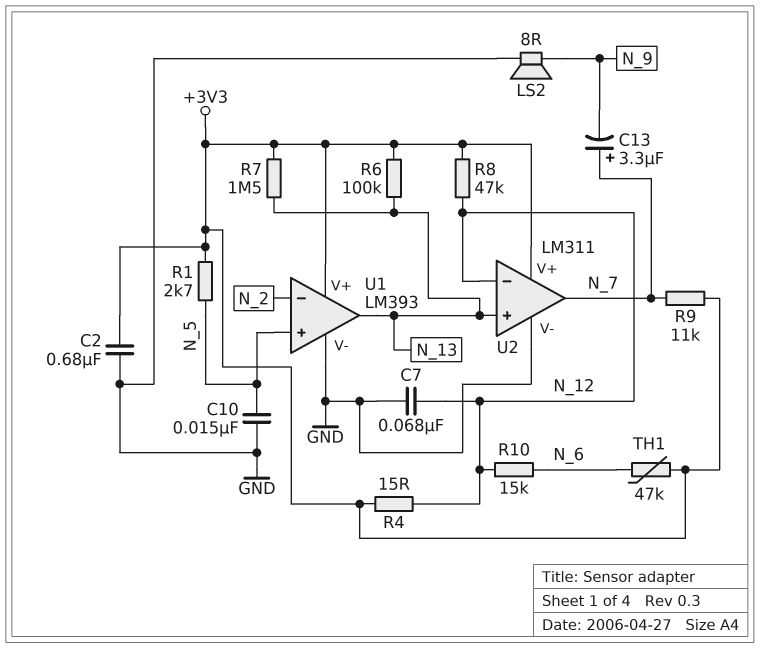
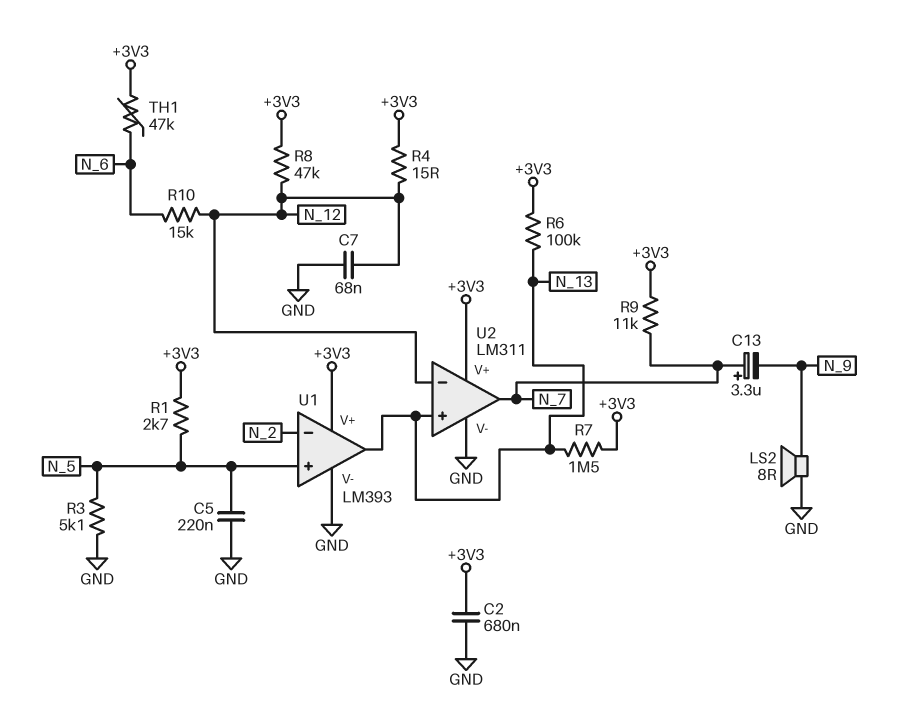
C5: none -> 220nF (GND, N_5)
C10: 15nF (GND, N_5) -> none
R3: none -> 5.1k (GND, N_5)

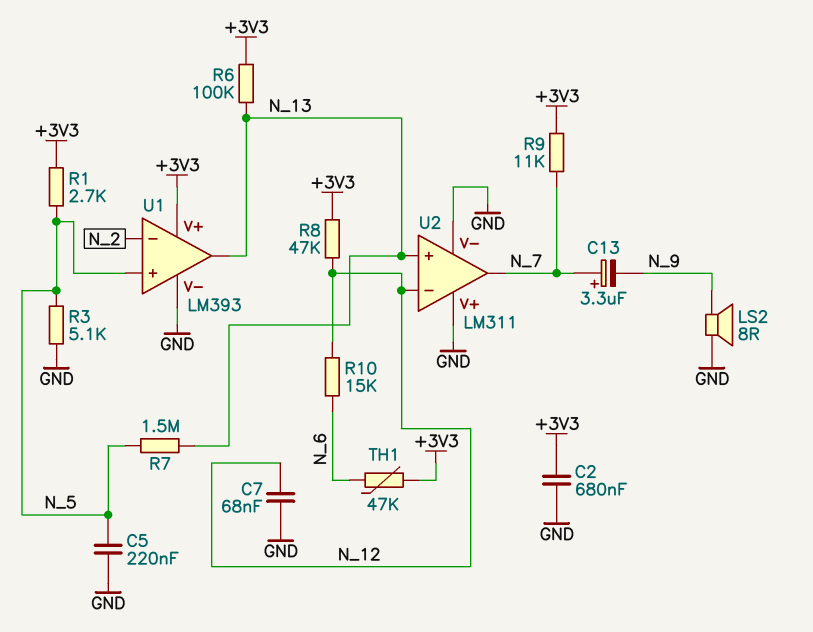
R4: 15 (+3V3, N_12) -> none
R7: 1.5M (+3V3, N_13) -> 1.5M (N_5, N_13)
U2 pin V+: +3V3 -> GND

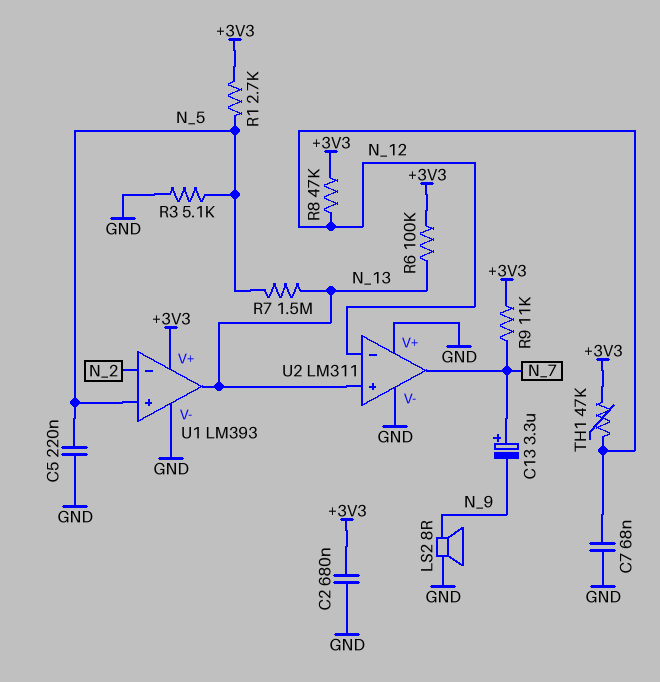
R10: 15k (N_6, N_12) -> none
TH1: 47k (+3V3, N_6) -> 47k (+3V3, N_12)

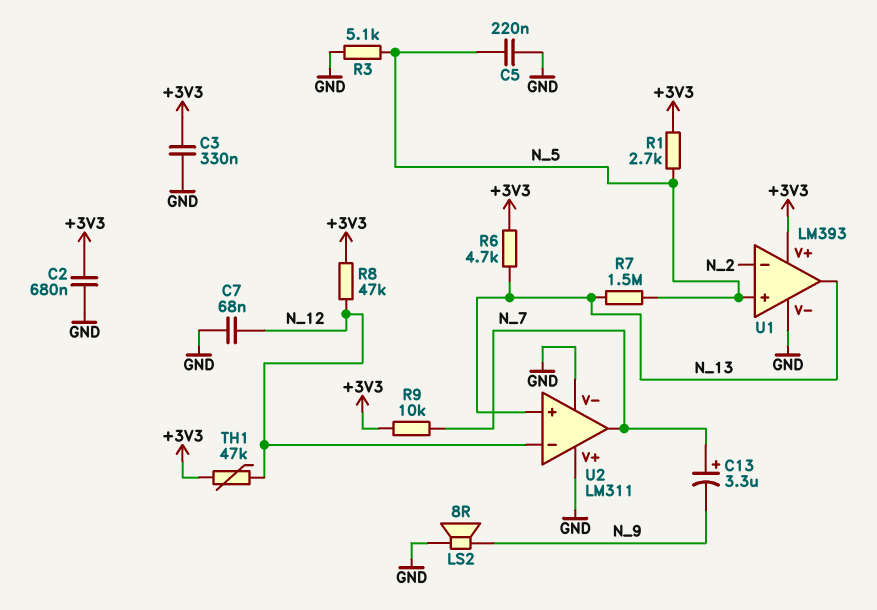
C3: none -> 330nF (+3V3, GND)
R6: 100k (+3V3, N_13) -> 4.7k (+3V3, N_13)
R9: 11k (+3V3, N_7) -> 10k (+3V3, N_7)

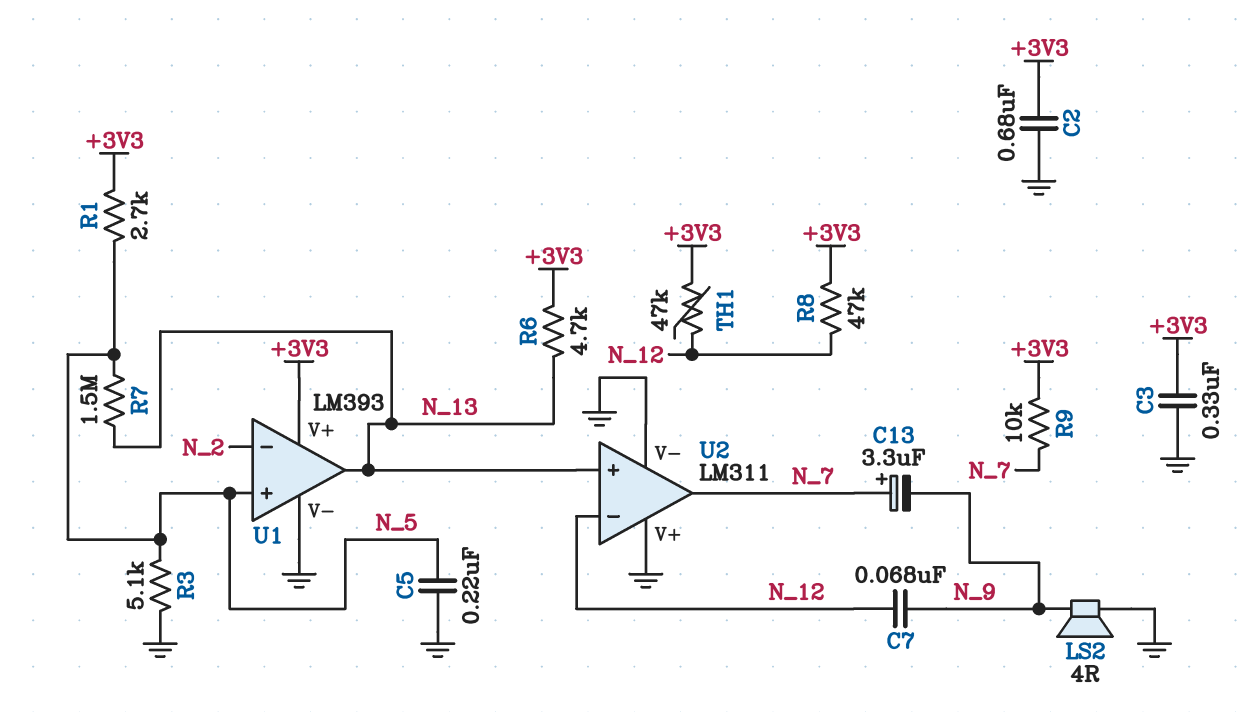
C7: 68nF (GND, N_12) -> 68nF (N_9, N_12)
LS2: speaker 8R (GND, N_9) -> speaker 4R (GND, N_9)

